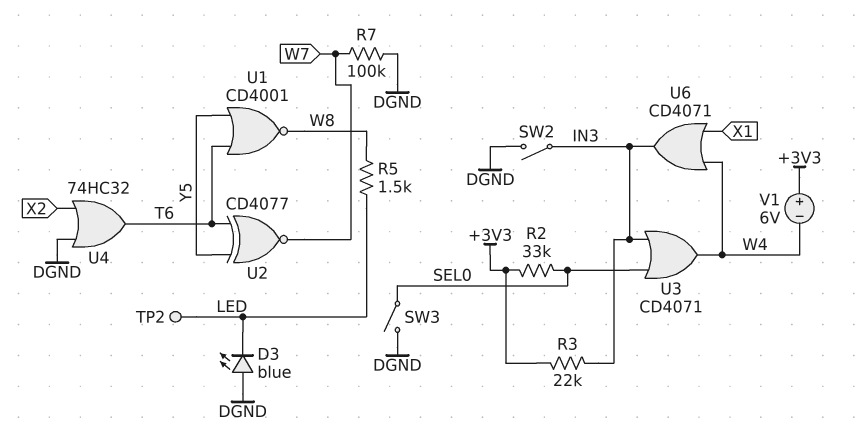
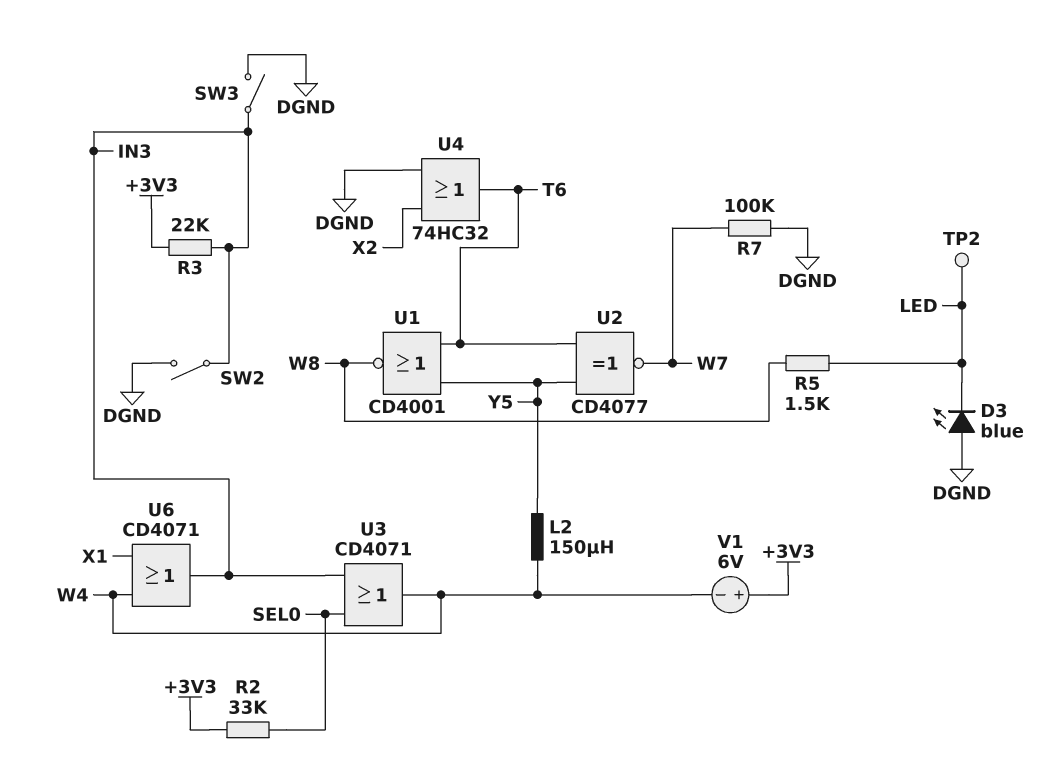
L2: none -> 150uH (W4, Y5)
SW3: switch (DGND, SEL0) -> switch (DGND, IN3)

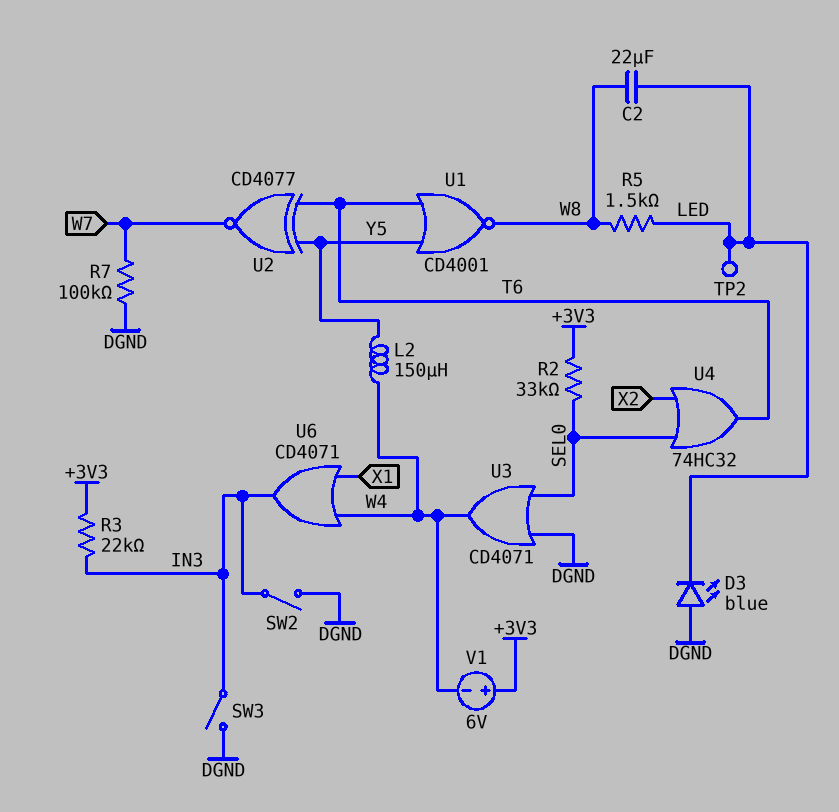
C2: none -> 22uF (LED, W8)
U3: OR CD4071 (in IN3, in SEL0, out W4) -> OR CD4071 (in DGND, in SEL0, out W4)
U4: OR 74HC32 (in DGND, in X2, out T6) -> OR 74HC32 (in SEL0, in X2, out T6)

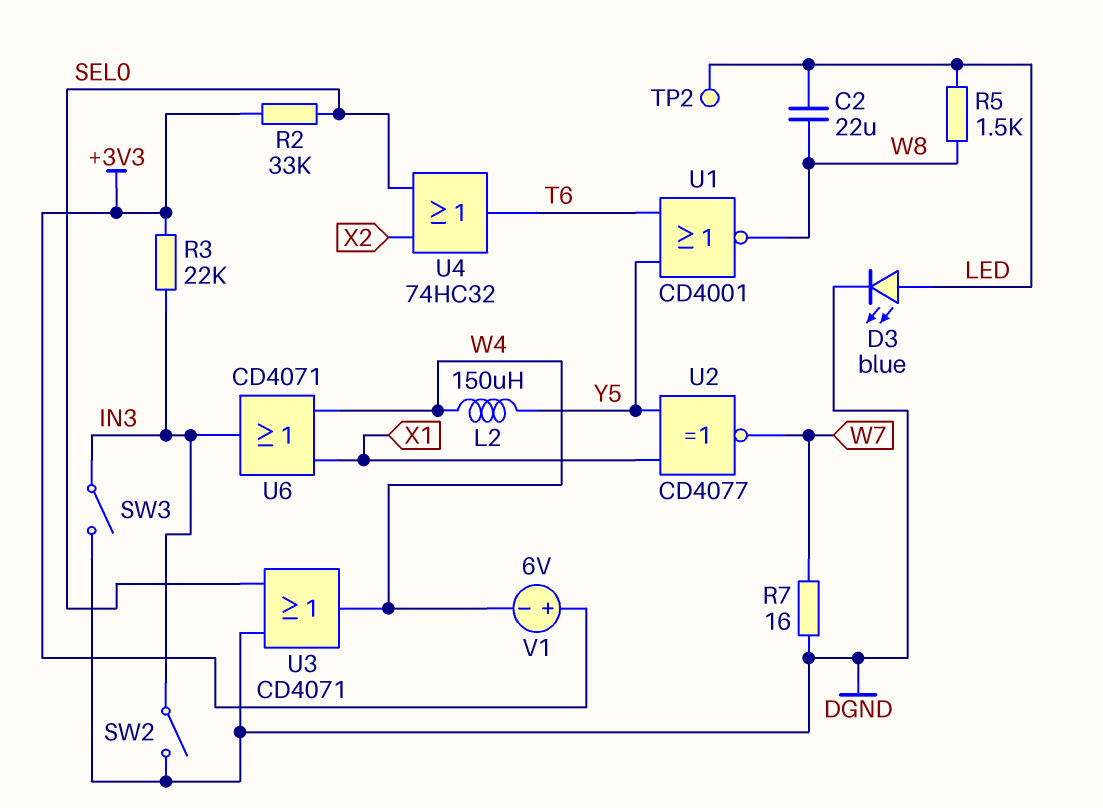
D3: LED blue (A DGND, K LED) -> LED blue (A LED, K DGND)
R7: 100k (DGND, W7) -> 16 (DGND, W7)
U2: XNOR CD4077 (in T6, in Y5, out W7) -> XNOR CD4077 (in X1, in Y5, out W7)

